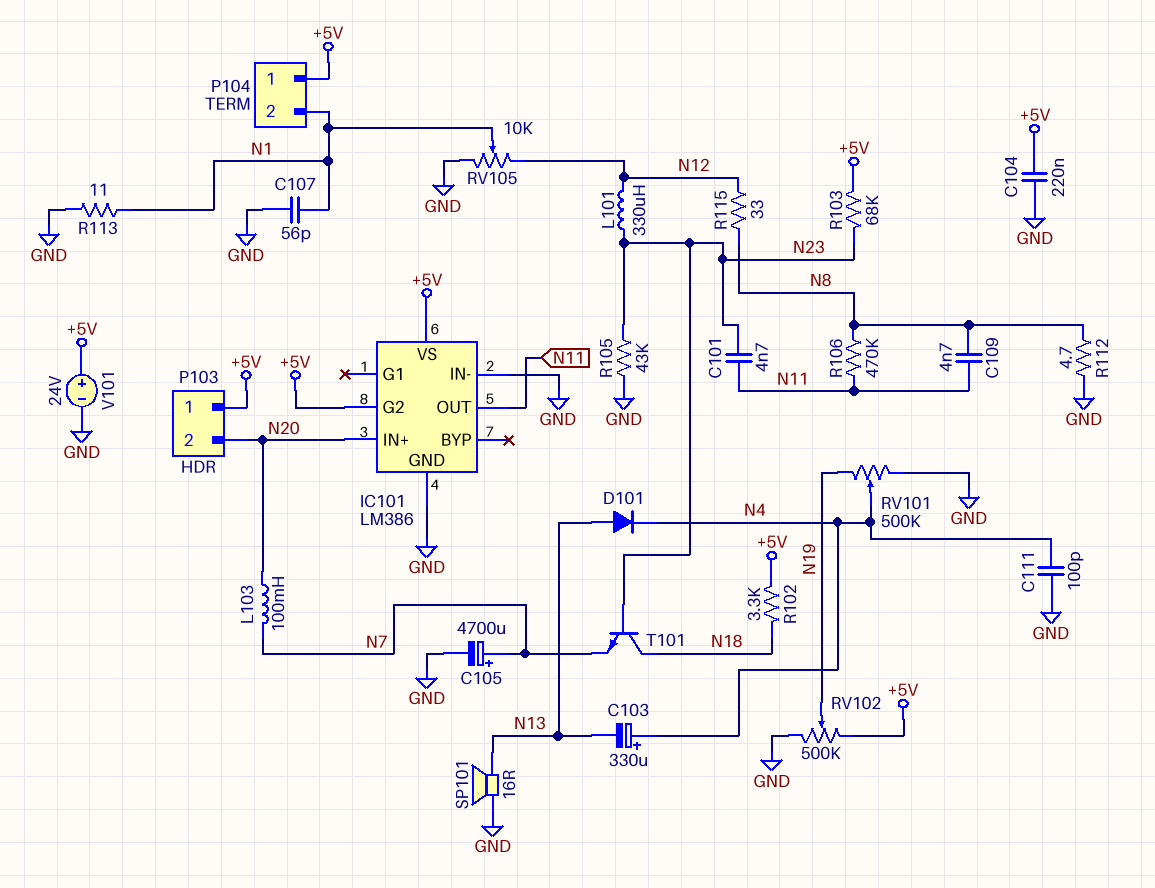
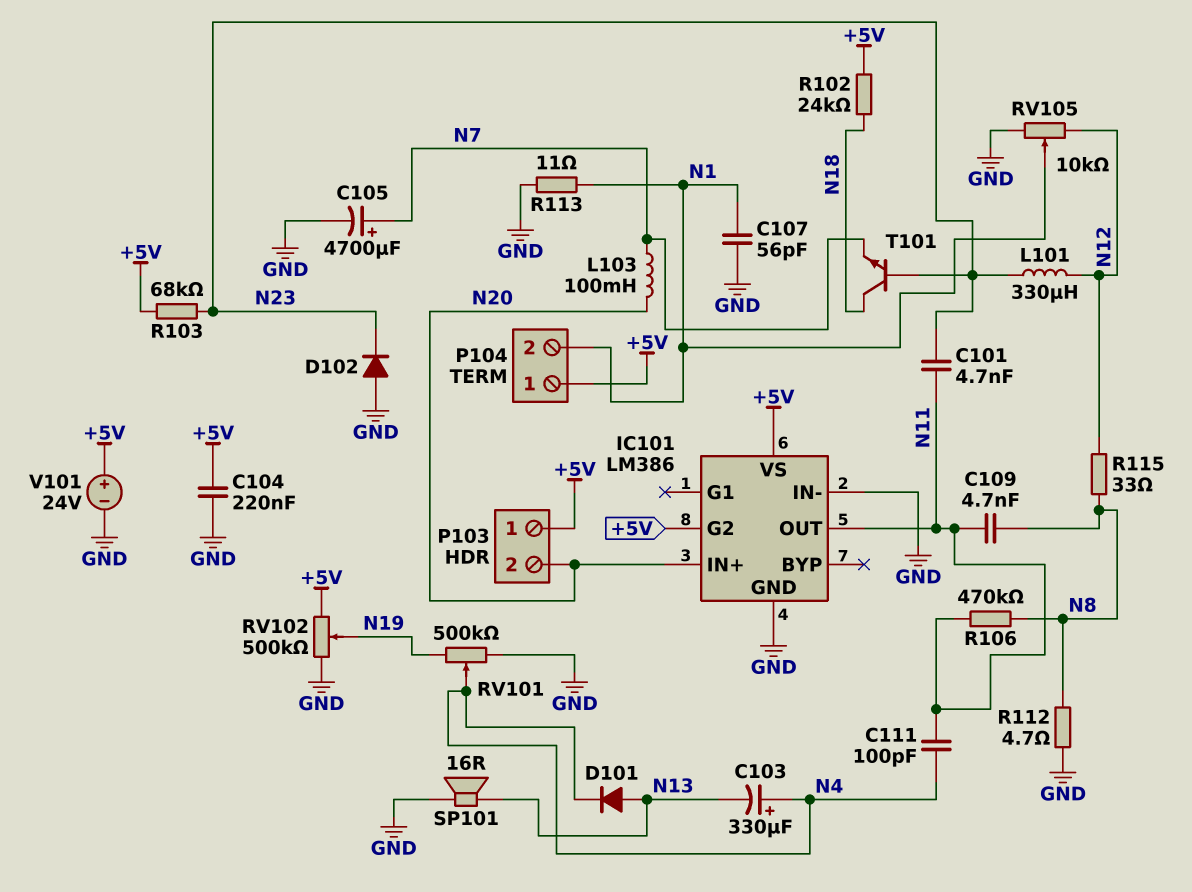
C111: 100pF (GND, N4) -> 100pF (N4, N11)
D102: none -> diode (A GND, K N23)
R102: 3.3k (+5V, N18) -> 24k (+5V, N18)
R105: 43k (GND, N23) -> none

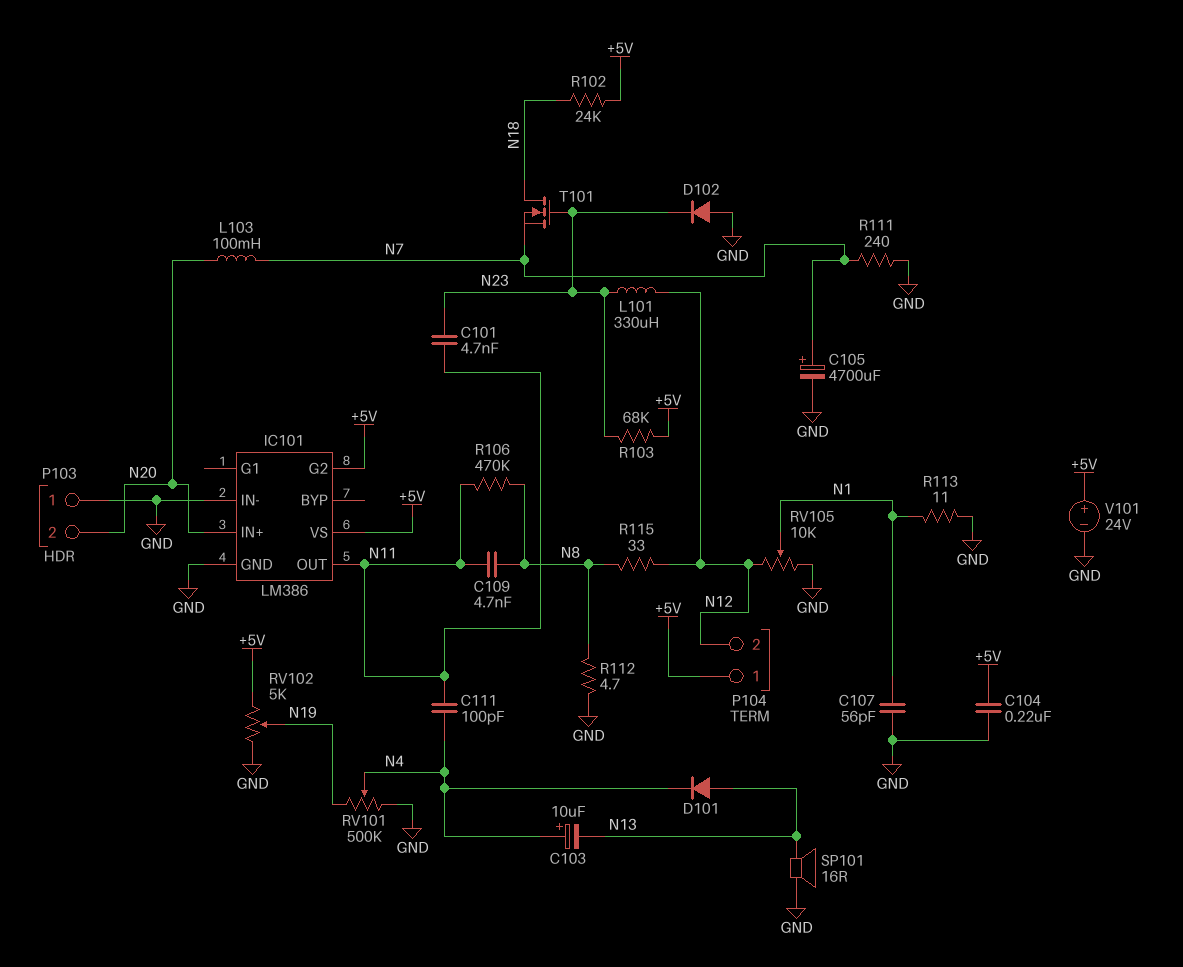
C103: 330uF (plus N4, minus N13) -> 10uF (plus N4, minus N13)
P103 pin 1: +5V -> GND
P104 pin 2: N1 -> N12
R111: none -> 240 (GND, N7)
RV102: 500k (+5V, GND, wiper N19) -> 5k (+5V, GND, wiper N19)
T101: NPN (B N23, C N18, E N7) -> NMOS (G N23, D N18, S N7)

